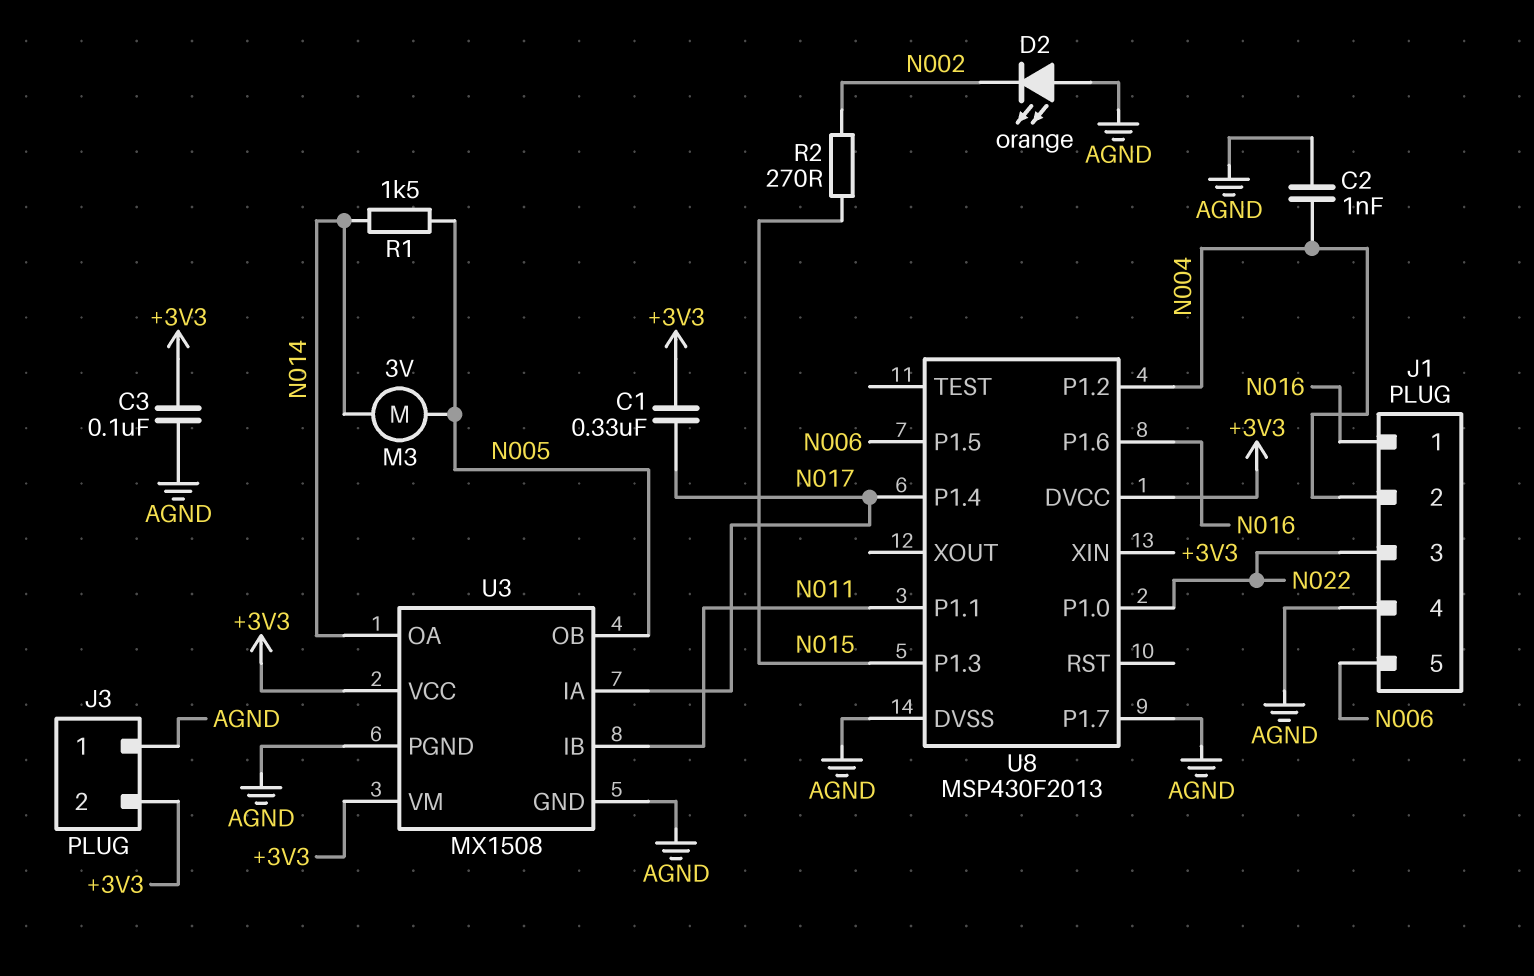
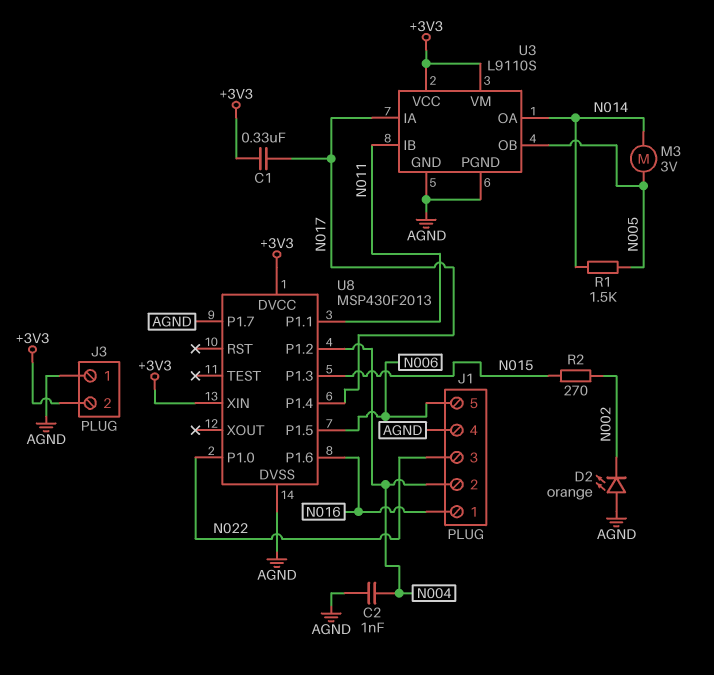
C3: 100nF (+3V3, AGND) -> none
U3: MX1508 -> L9110S

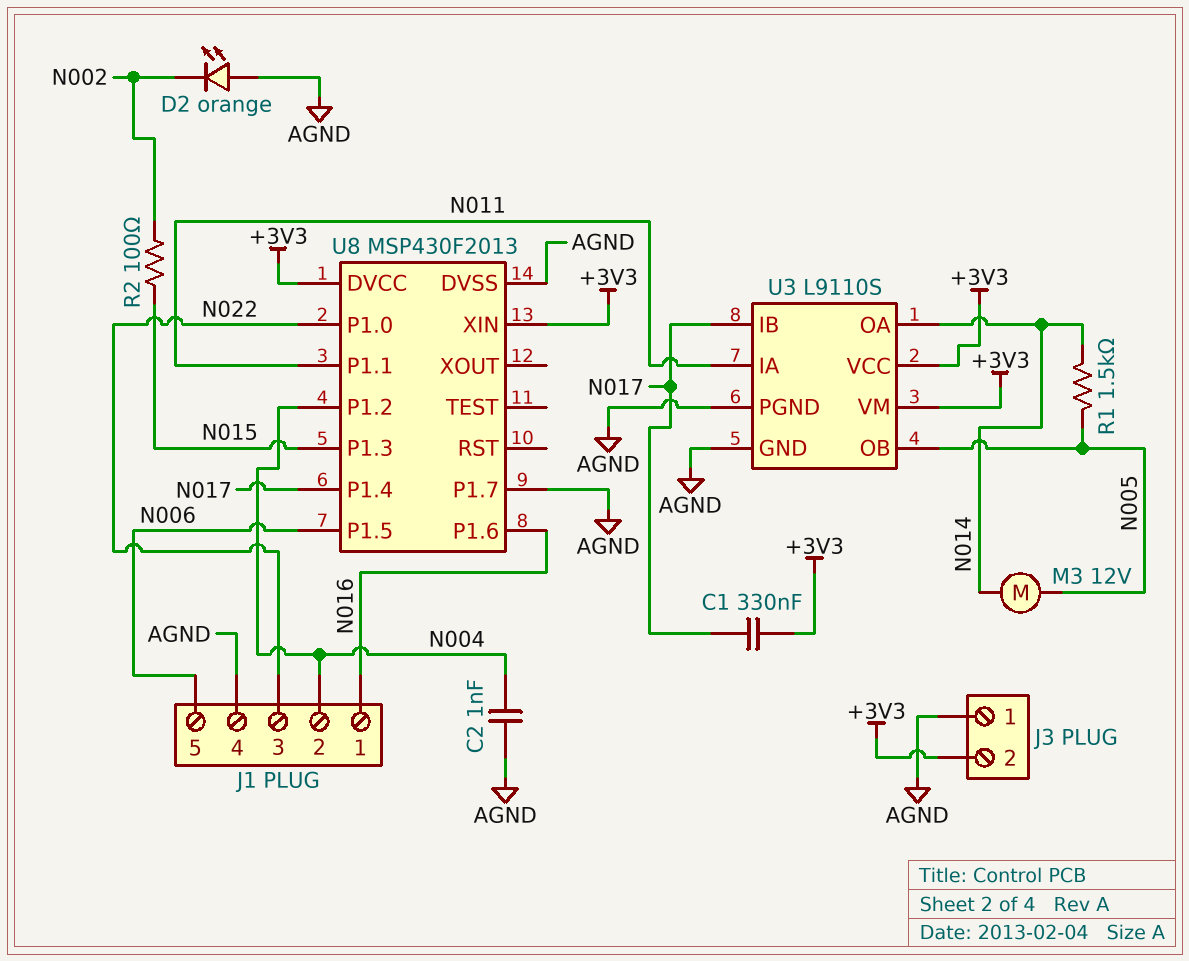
M3: motor 3V (N005, N014) -> motor 12V (N005, N014)
R2: 270 (N002, N015) -> 100 (N002, N015)
U3 pin IA: N017 -> N011
U3 pin IB: N011 -> N017

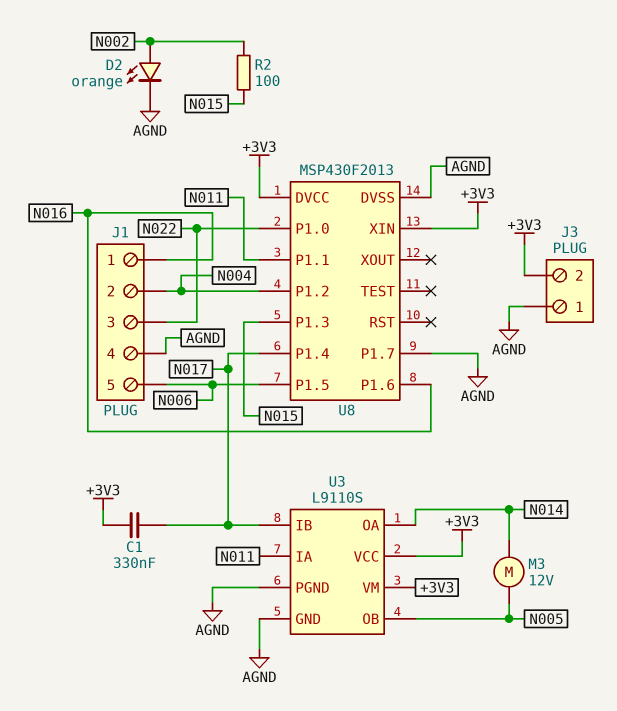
C2: 1nF (AGND, N004) -> none
D2: LED orange (A AGND, K N002) -> LED orange (A N002, K AGND)
R1: 1.5k (N005, N014) -> none

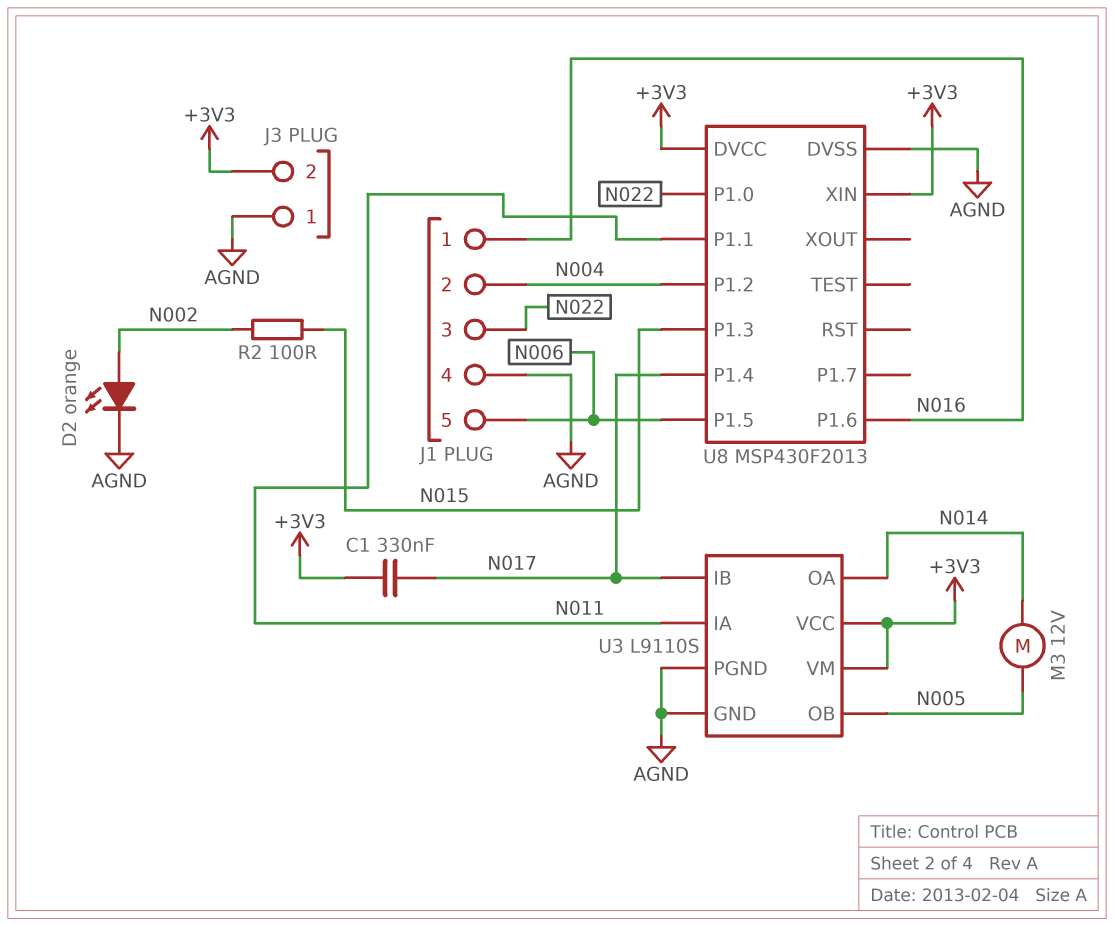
U8 pin P1.7: AGND -> none

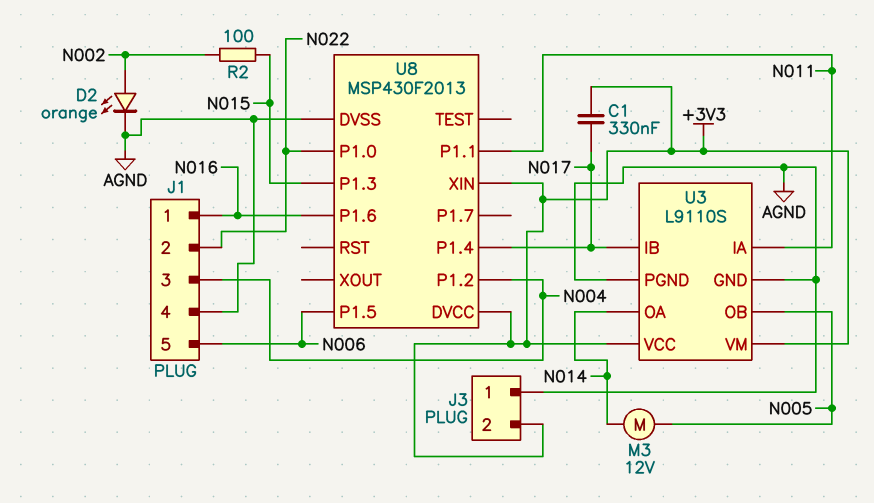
J1 pin 2: N004 -> N022
J1 pin 3: N022 -> N004

